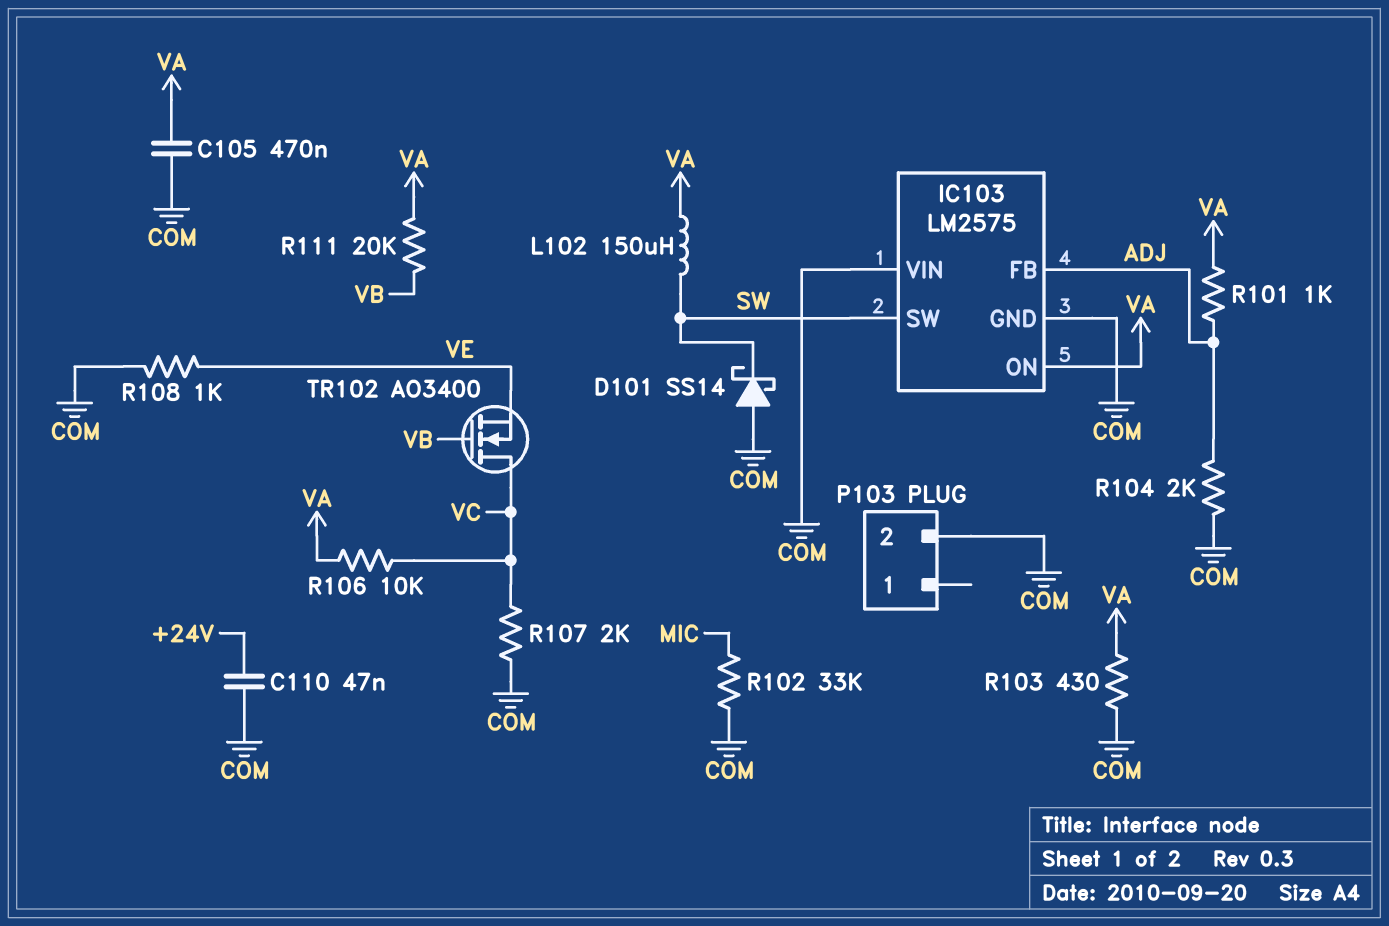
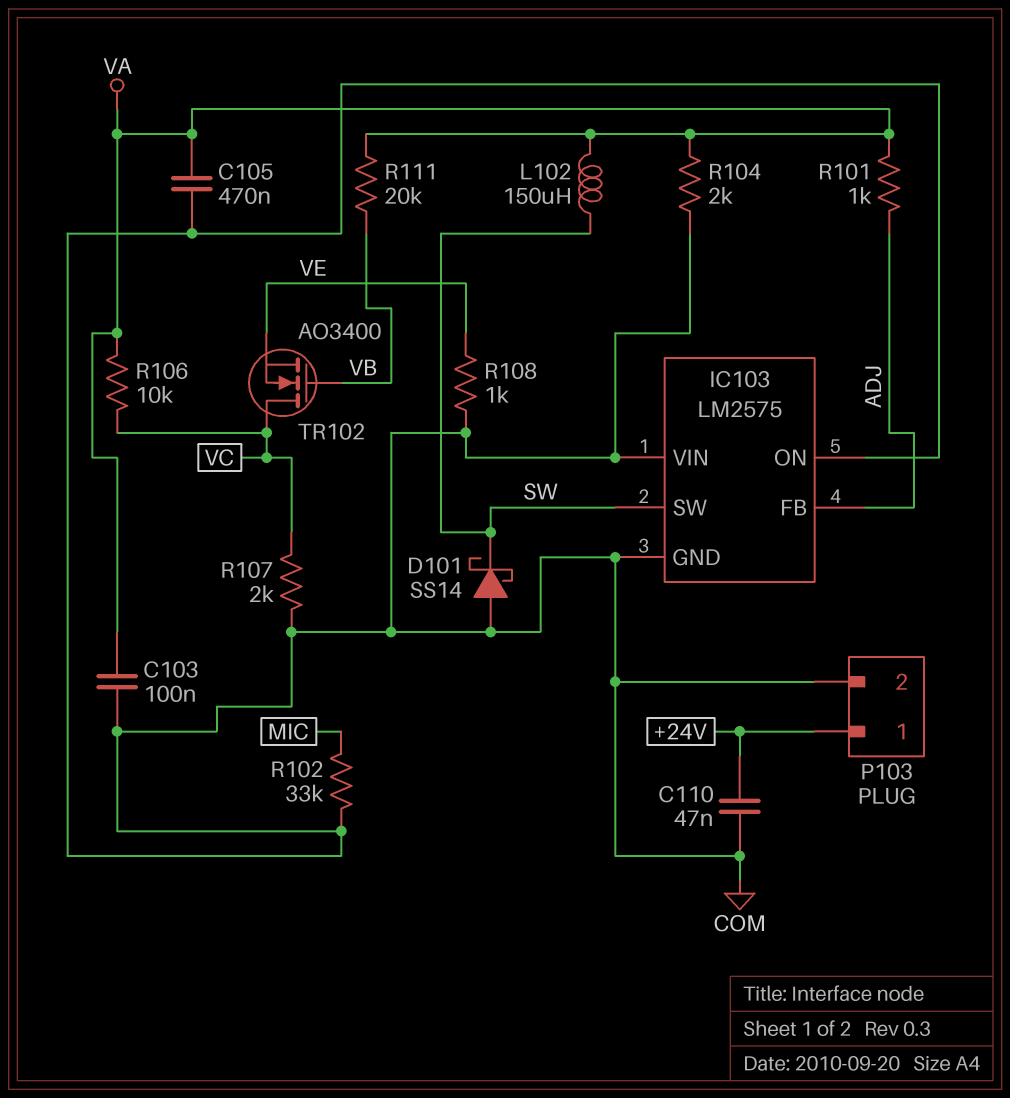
C103: none -> 100nF (COM, VA)
IC103 pin ON: VA -> COM
P103 pin 1: none -> +24V
R103: 430 (COM, VA) -> none
R104: 2k (ADJ, COM) -> 2k (COM, VA)

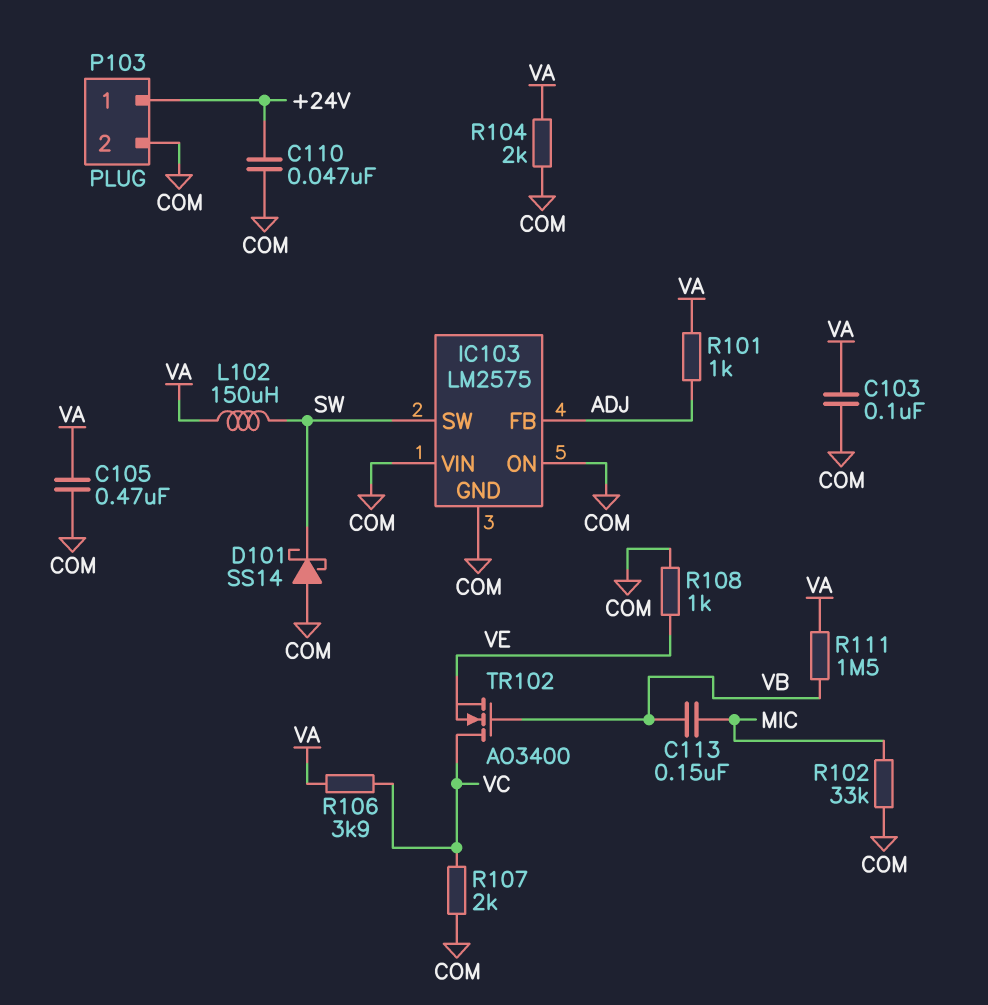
C113: none -> 150nF (MIC, VB)
R106: 10k (VA, VC) -> 3.9k (VA, VC)
R111: 20k (VA, VB) -> 1.5M (VA, VB)

